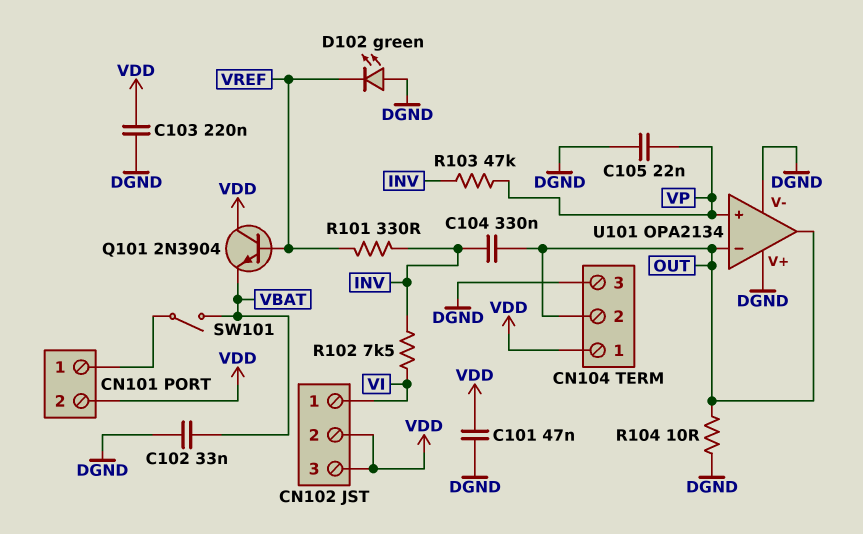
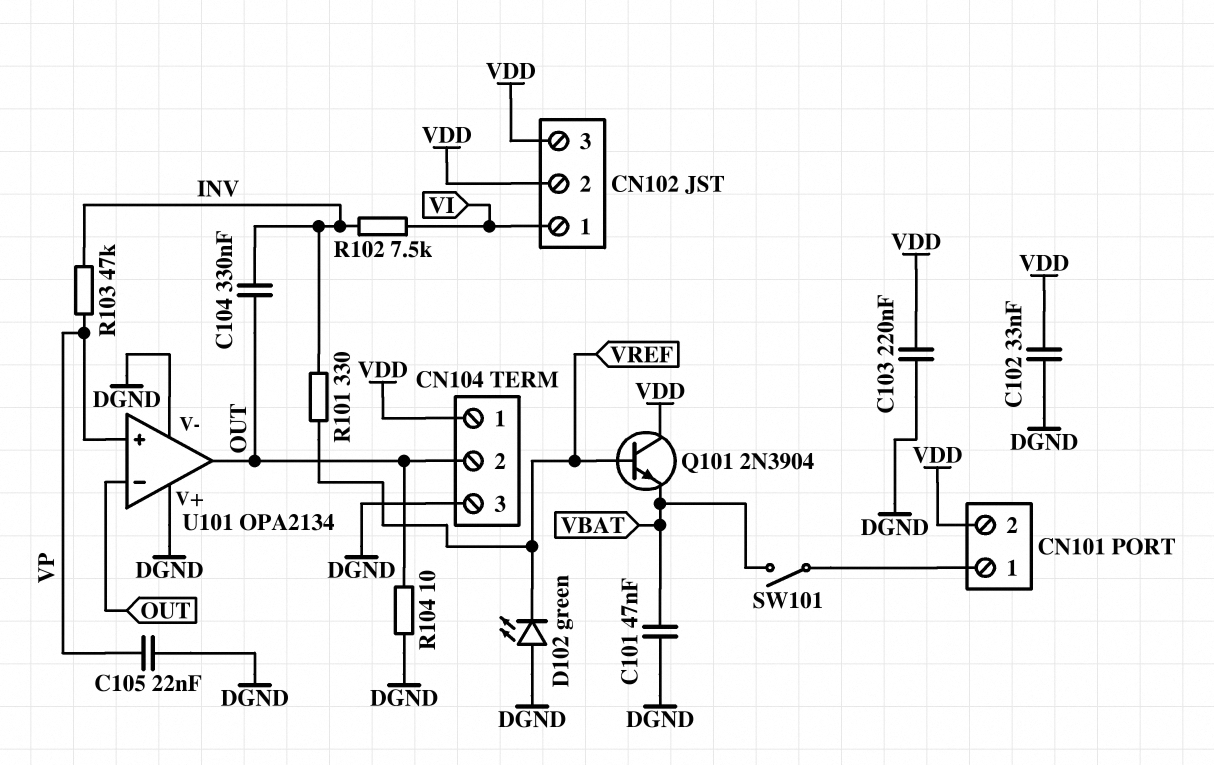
C101: 47nF (DGND, VDD) -> 47nF (DGND, VBAT)
C102: 33nF (DGND, VBAT) -> 33nF (DGND, VDD)

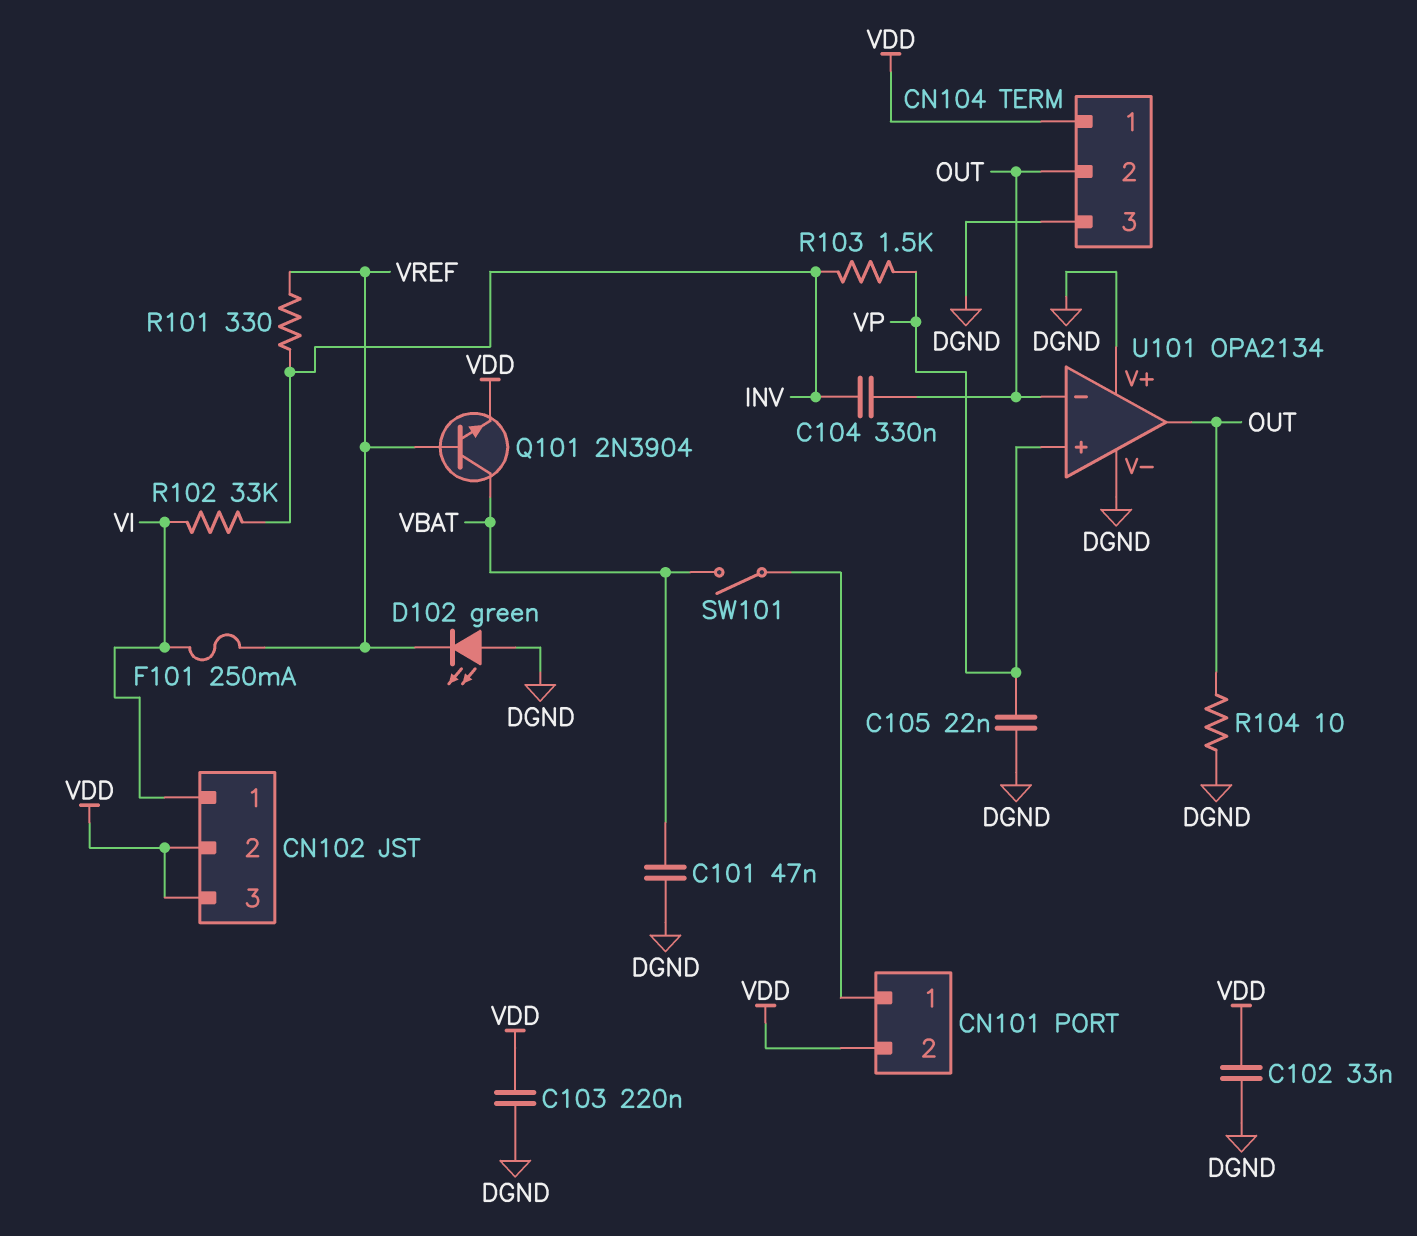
F101: none -> 250mA (VI, VREF)
Q101: NPN 2N3904 (B VREF, C VDD, E VBAT) -> NPN 2N3904 (B VREF, C VBAT, E VDD)
R102: 7.5k (INV, VI) -> 33k (INV, VI)
R103: 47k (INV, VP) -> 1.5k (INV, VP)

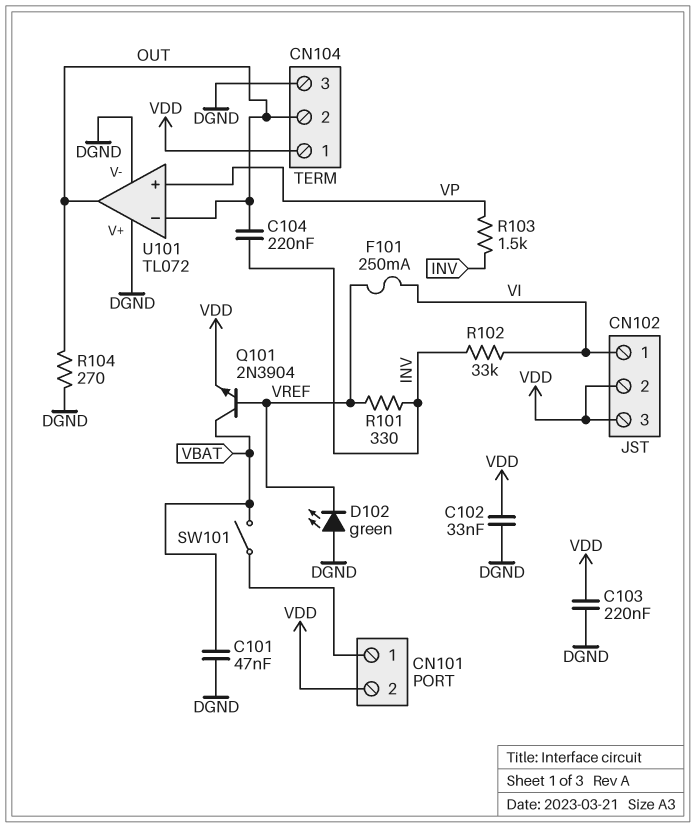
C104: 330nF (INV, OUT) -> 220nF (INV, OUT)
C105: 22nF (DGND, VP) -> none
R104: 10 (DGND, OUT) -> 270 (DGND, OUT)
U101: OPA2134 -> TL072

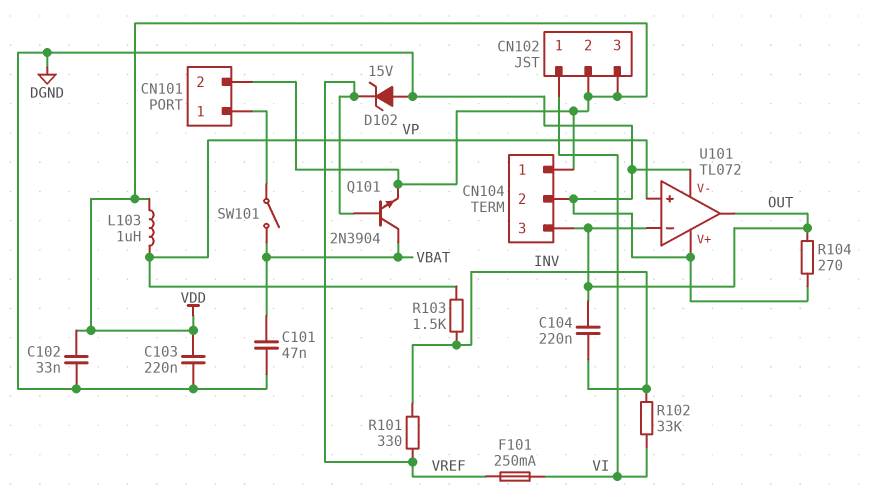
CN104 pin 2: OUT -> DGND
CN104 pin 3: DGND -> OUT
D102: LED green (A DGND, K VREF) -> zener 15V (A DGND, K VREF)
L103: none -> 1uH (VDD, VP)

